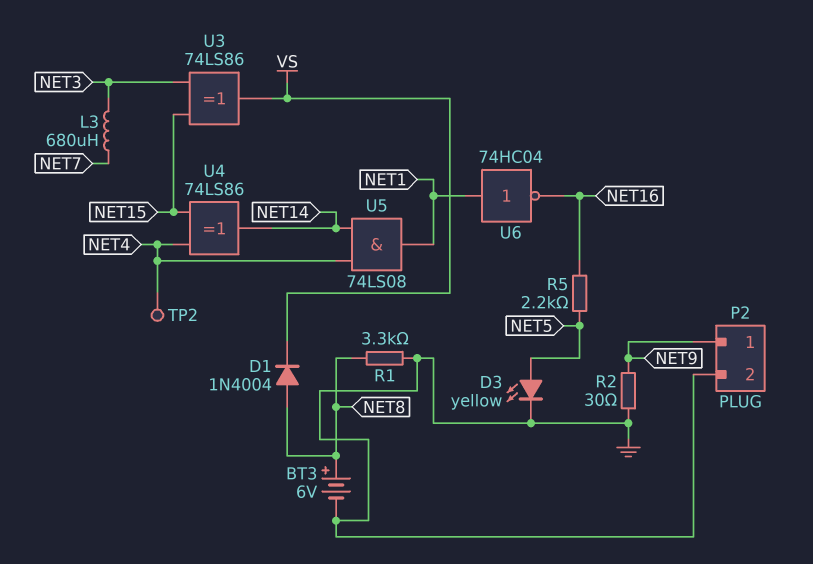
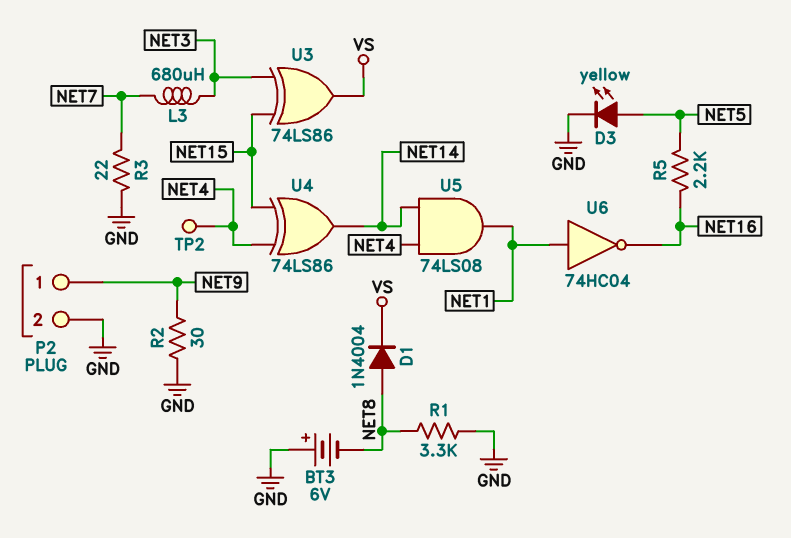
BT3: 6V (plus NET8, minus GND) -> 6V (plus GND, minus NET8)
R3: none -> 22 (GND, NET7)

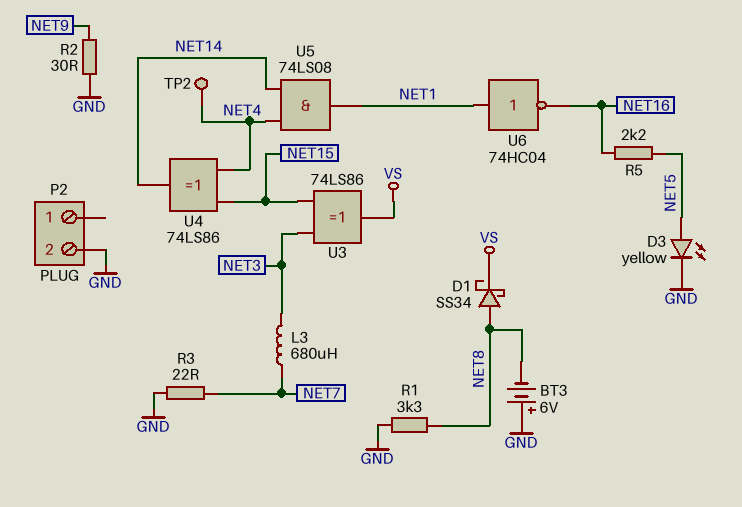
D1: diode 1N4004 (A NET8, K VS) -> schottky SS34 (A NET8, K VS)
P2 pin 1: NET9 -> none

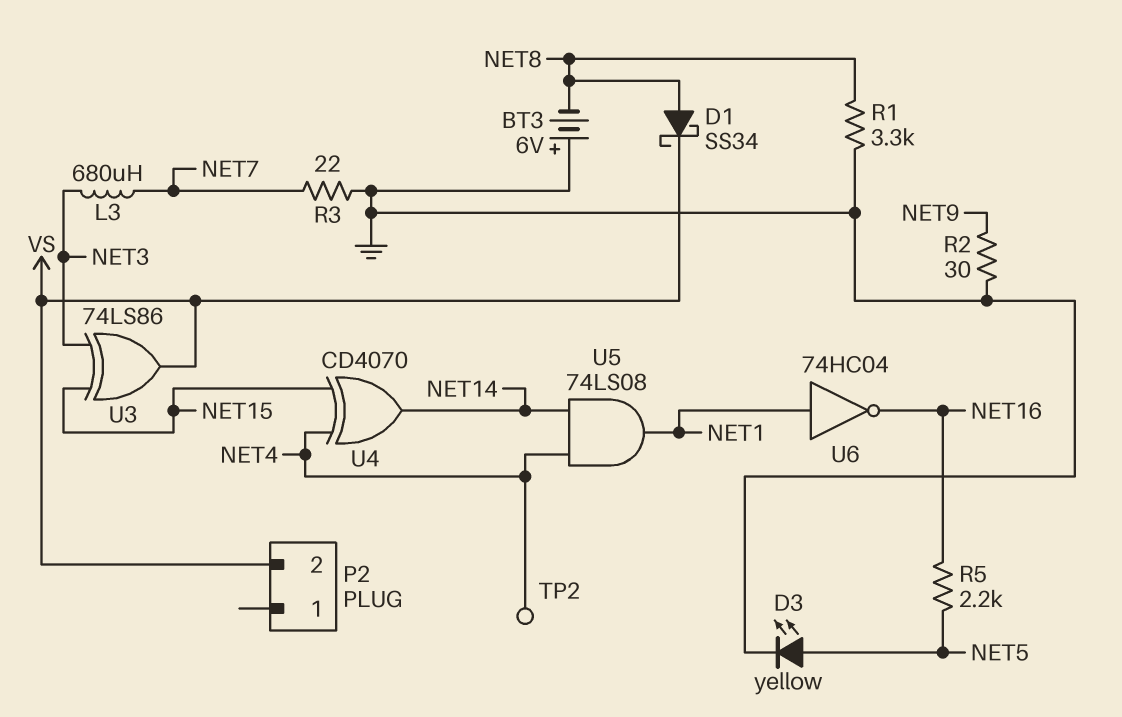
P2 pin 2: GND -> VS
U4: XOR 74LS86 (in NET4, in NET15, out NET14) -> XOR CD4070 (in NET4, in NET15, out NET14)

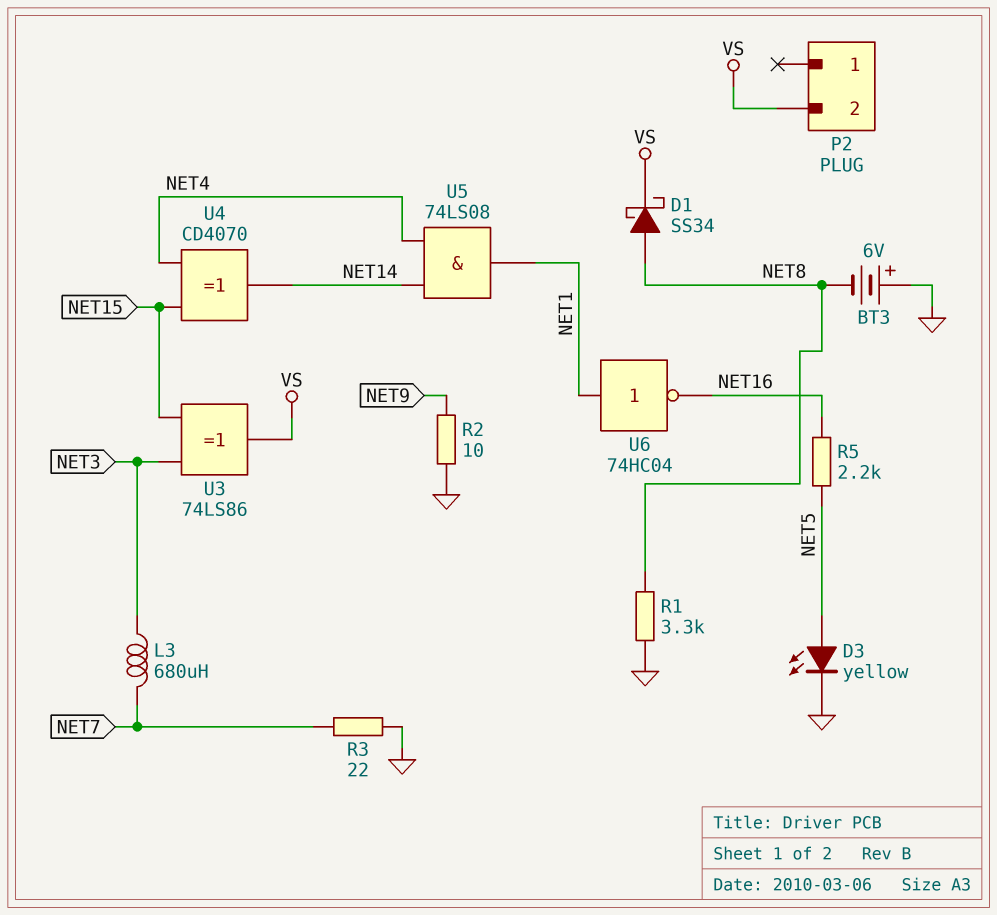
R2: 30 (GND, NET9) -> 10 (GND, NET9)
TP2: test point (NET4) -> none

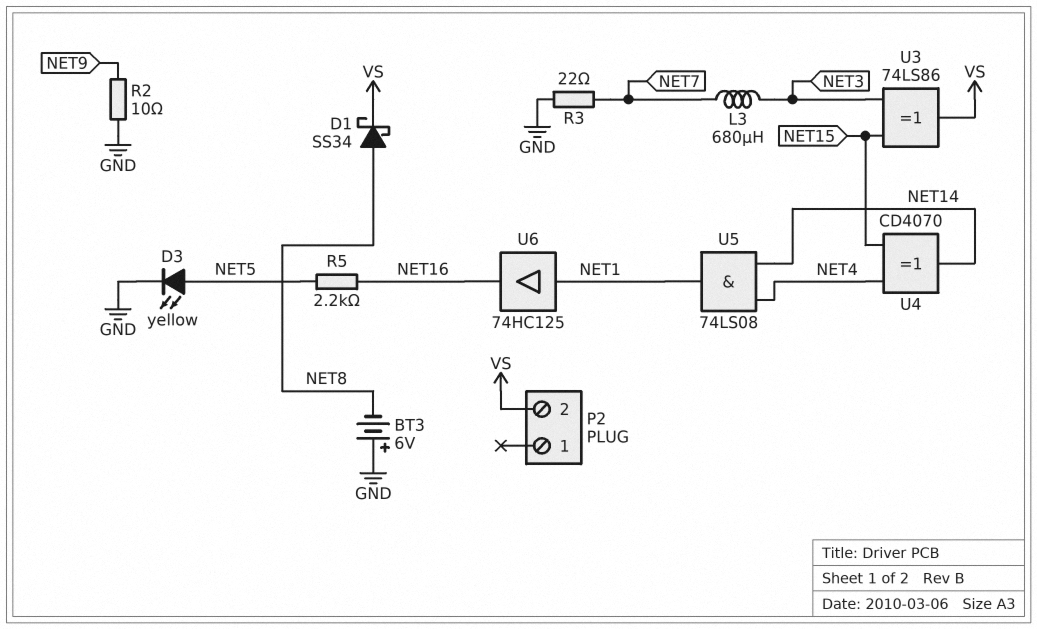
R1: 3.3k (GND, NET8) -> none
U6: NOT 74HC04 (in NET1, out NET16) -> buffer 74HC125 (in NET1, out NET16)

